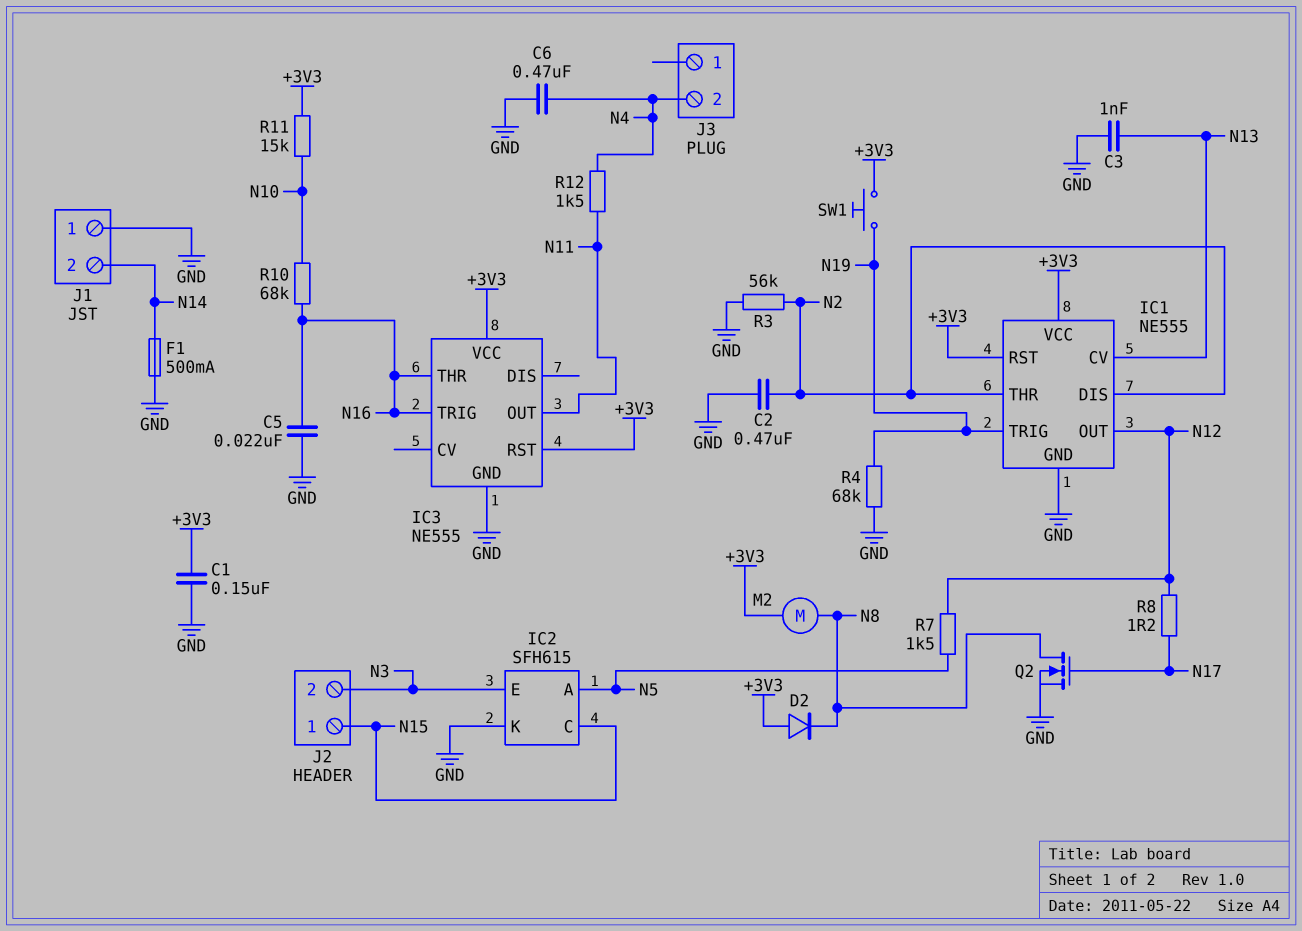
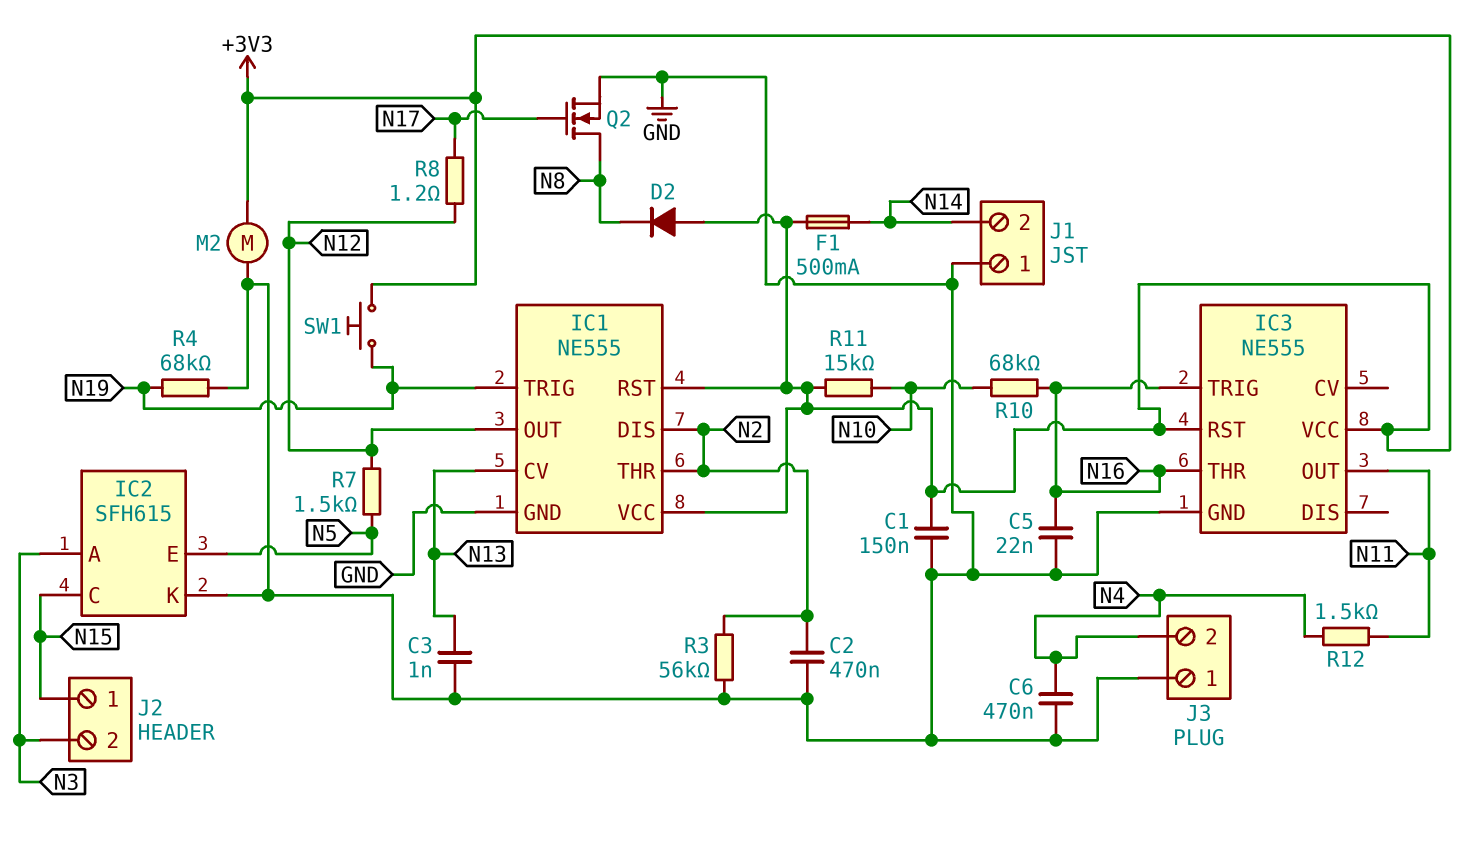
F1: 500mA (GND, N14) -> 500mA (+3V3, N14)
IC2 pin A: N5 -> N3
IC2 pin E: N3 -> N5
J3 pin 1: none -> GND
M2: motor (+3V3, N8) -> motor (+3V3, GND)

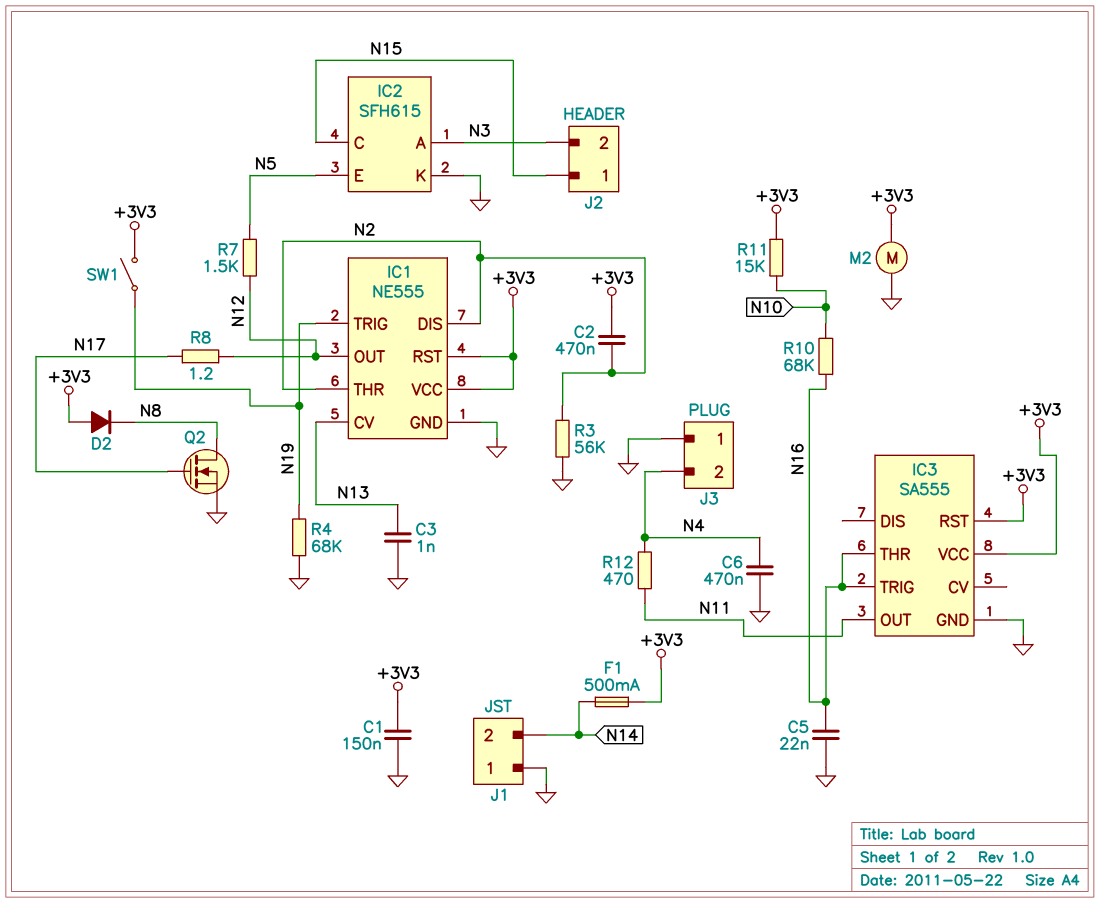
C2: 470nF (GND, N2) -> 470nF (+3V3, N2)
IC3: NE555 -> SA555
R12: 1.5k (N4, N11) -> 470 (N4, N11)
SW1: button (+3V3, N19) -> switch (+3V3, N19)

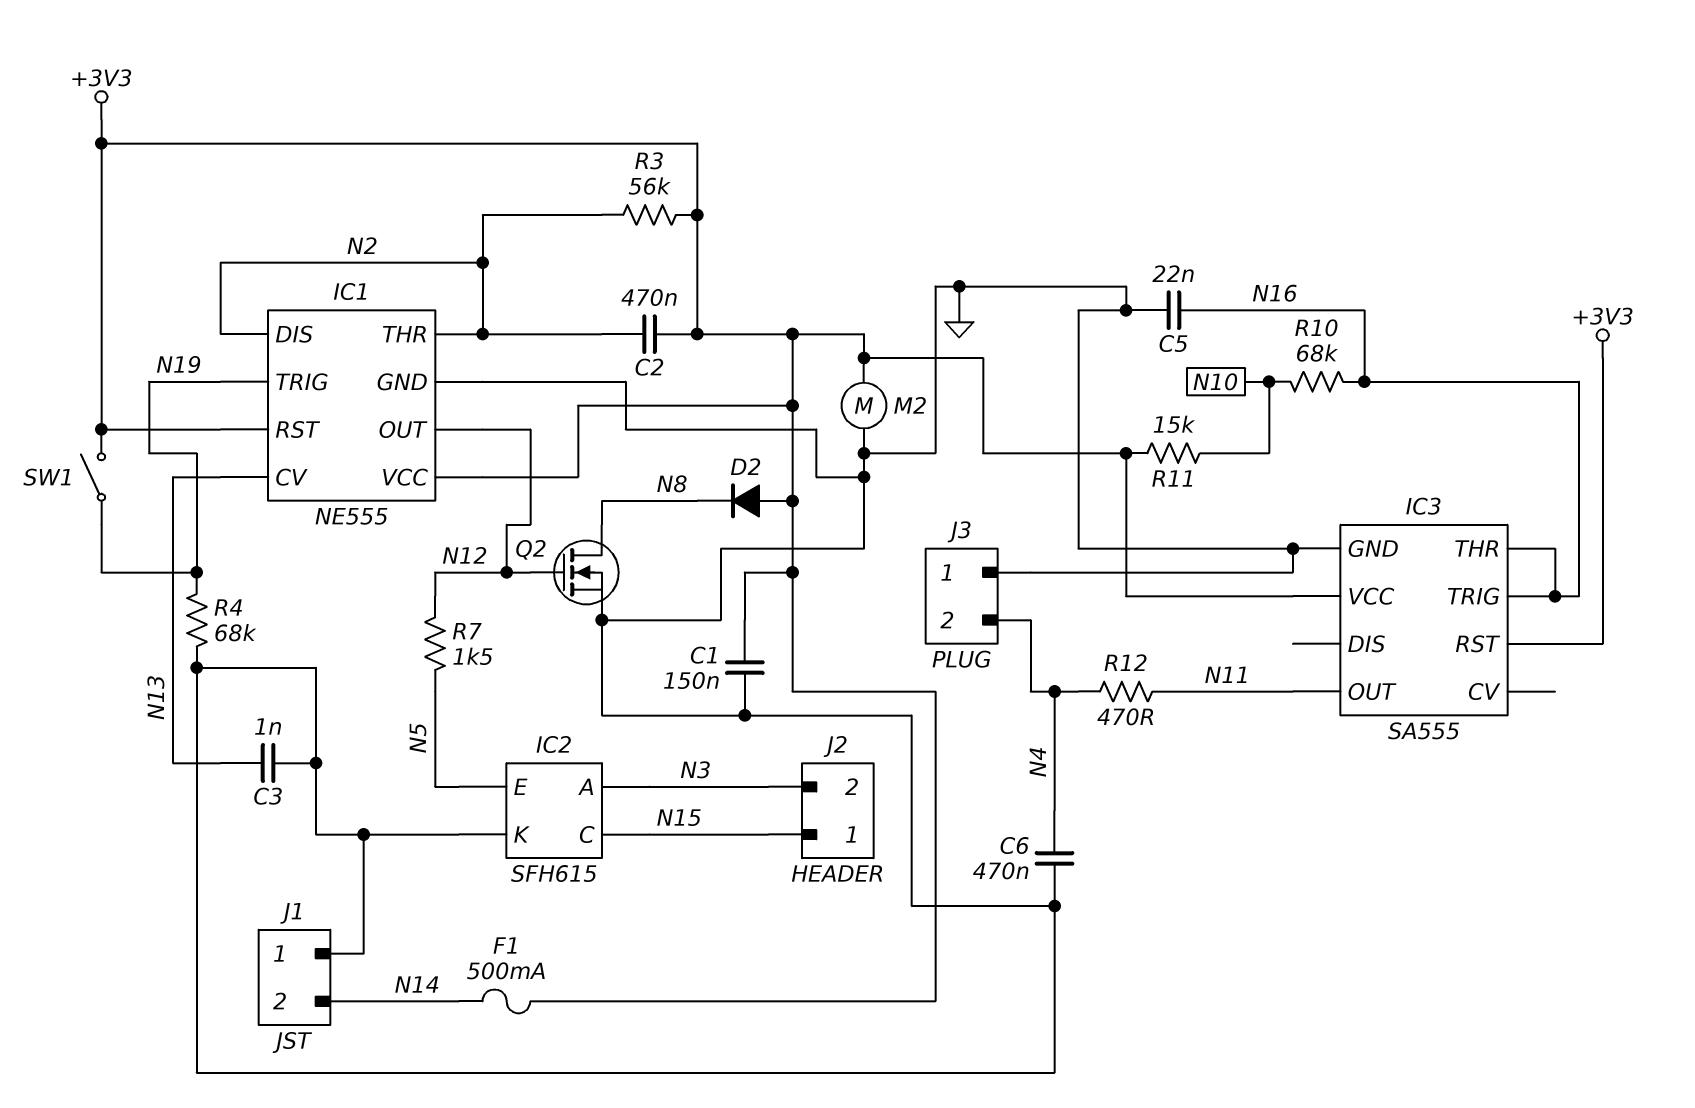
Q2: NMOS (G N17, D N8, S GND) -> NMOS (G N12, D N8, S GND)
R3: 56k (GND, N2) -> 56k (+3V3, N2)
R8: 1.2 (N12, N17) -> none

